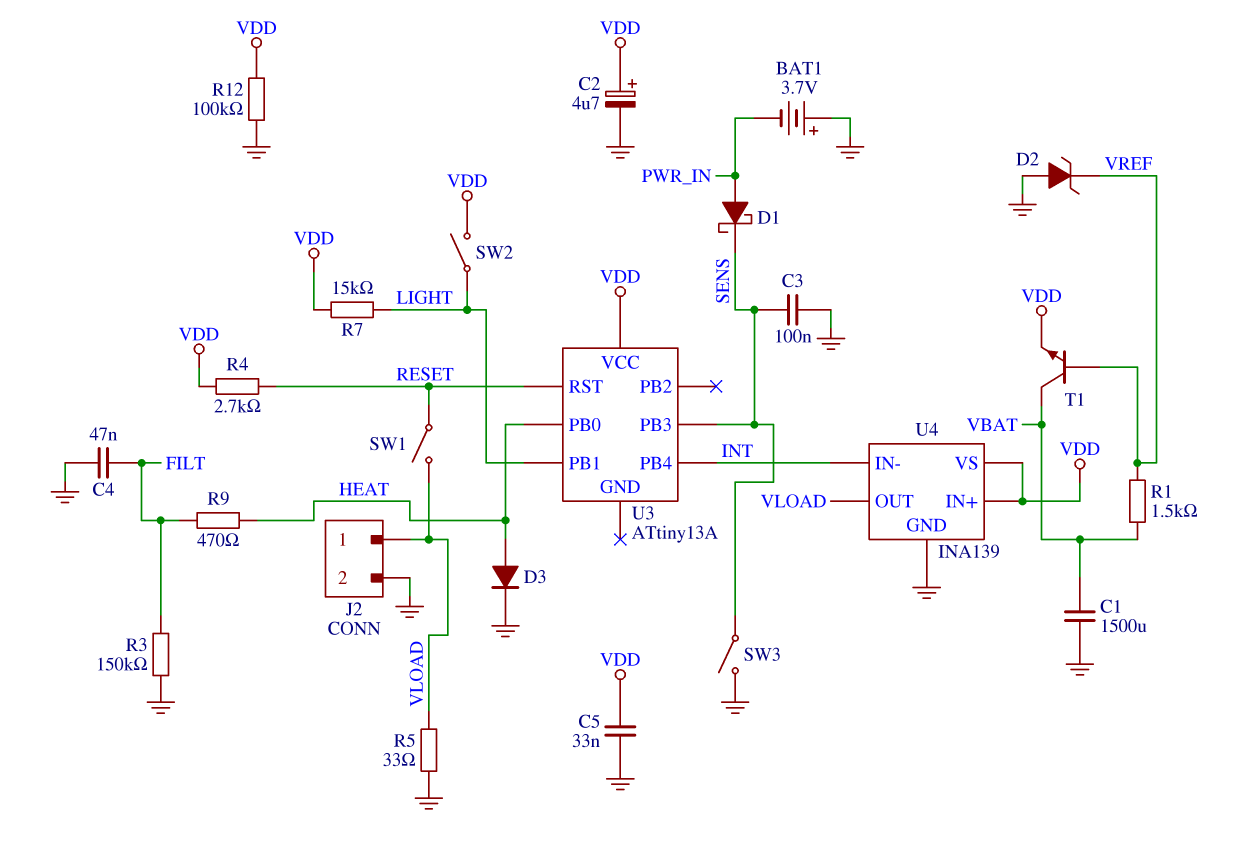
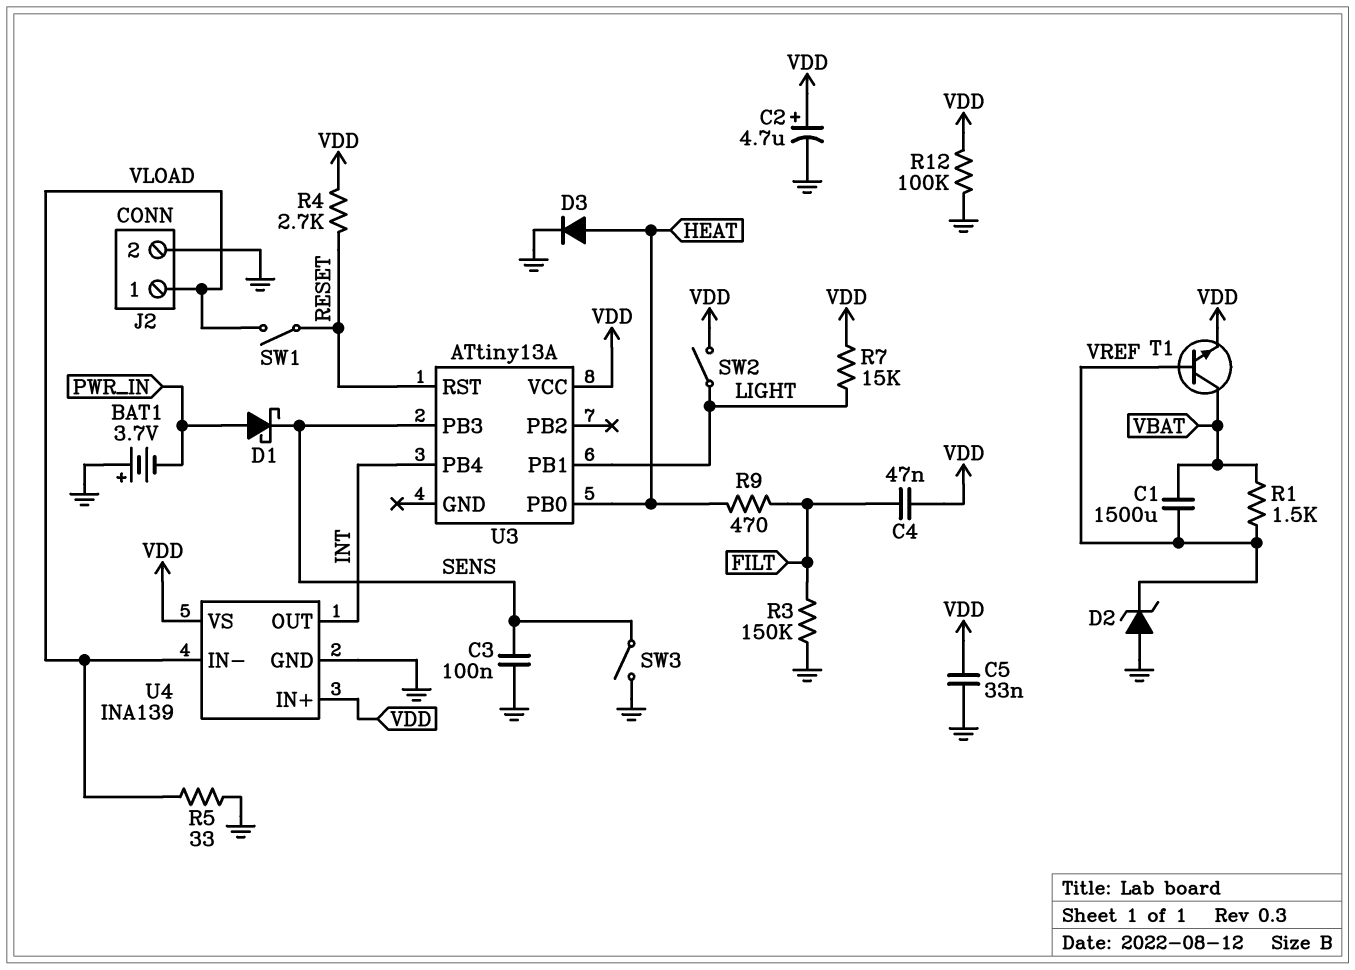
C1: 1500uF (GND, VBAT) -> 1500uF (VBAT, VREF)
C4: 47nF (FILT, GND) -> 47nF (FILT, VDD)
U4 pin IN-: INT -> VLOAD
U4 pin OUT: VLOAD -> INT

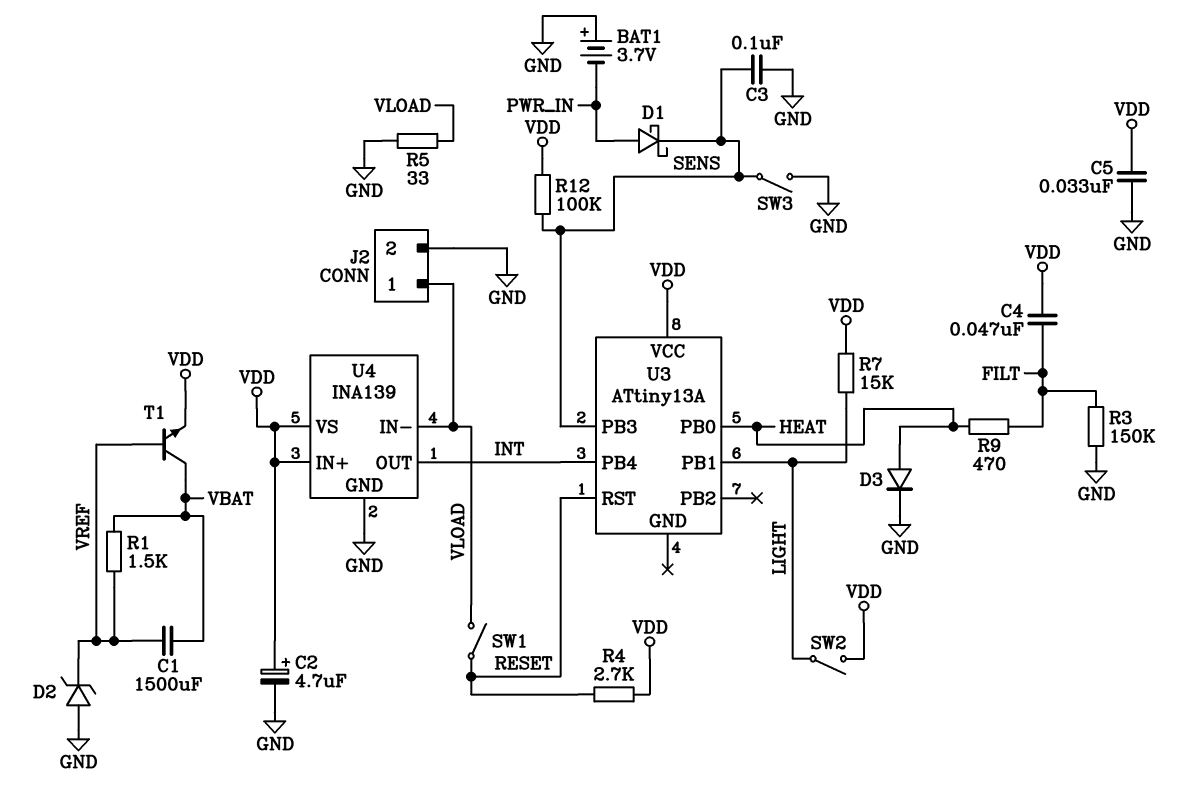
R12: 100k (GND, VDD) -> 100k (SENS, VDD)

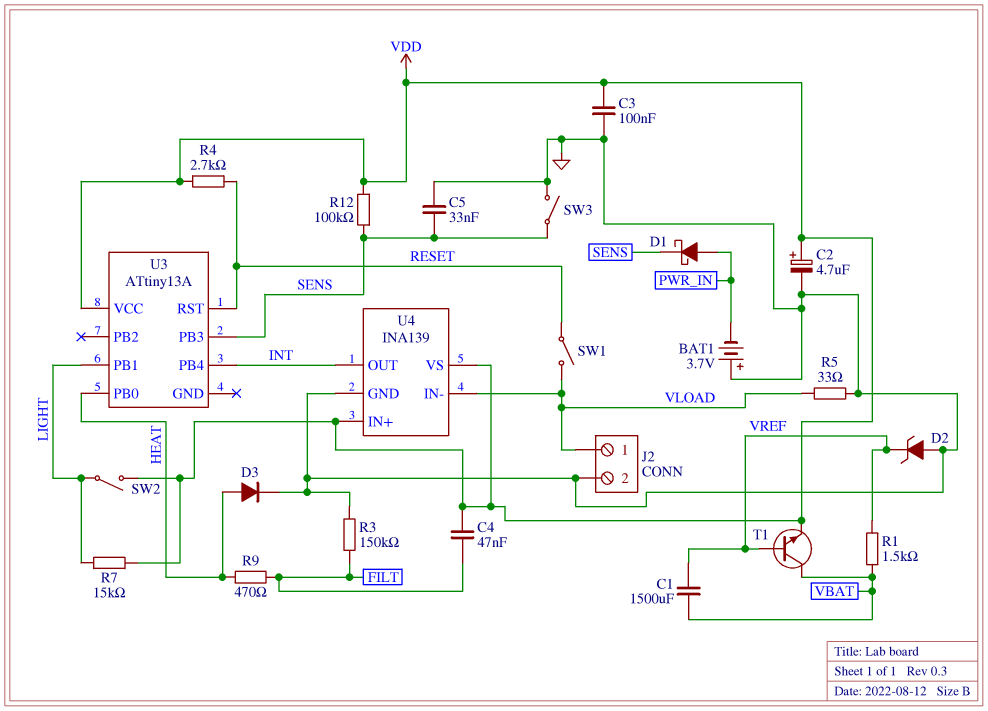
C3: 100nF (GND, SENS) -> 100nF (GND, VDD)
C5: 33nF (GND, VDD) -> 33nF (GND, SENS)

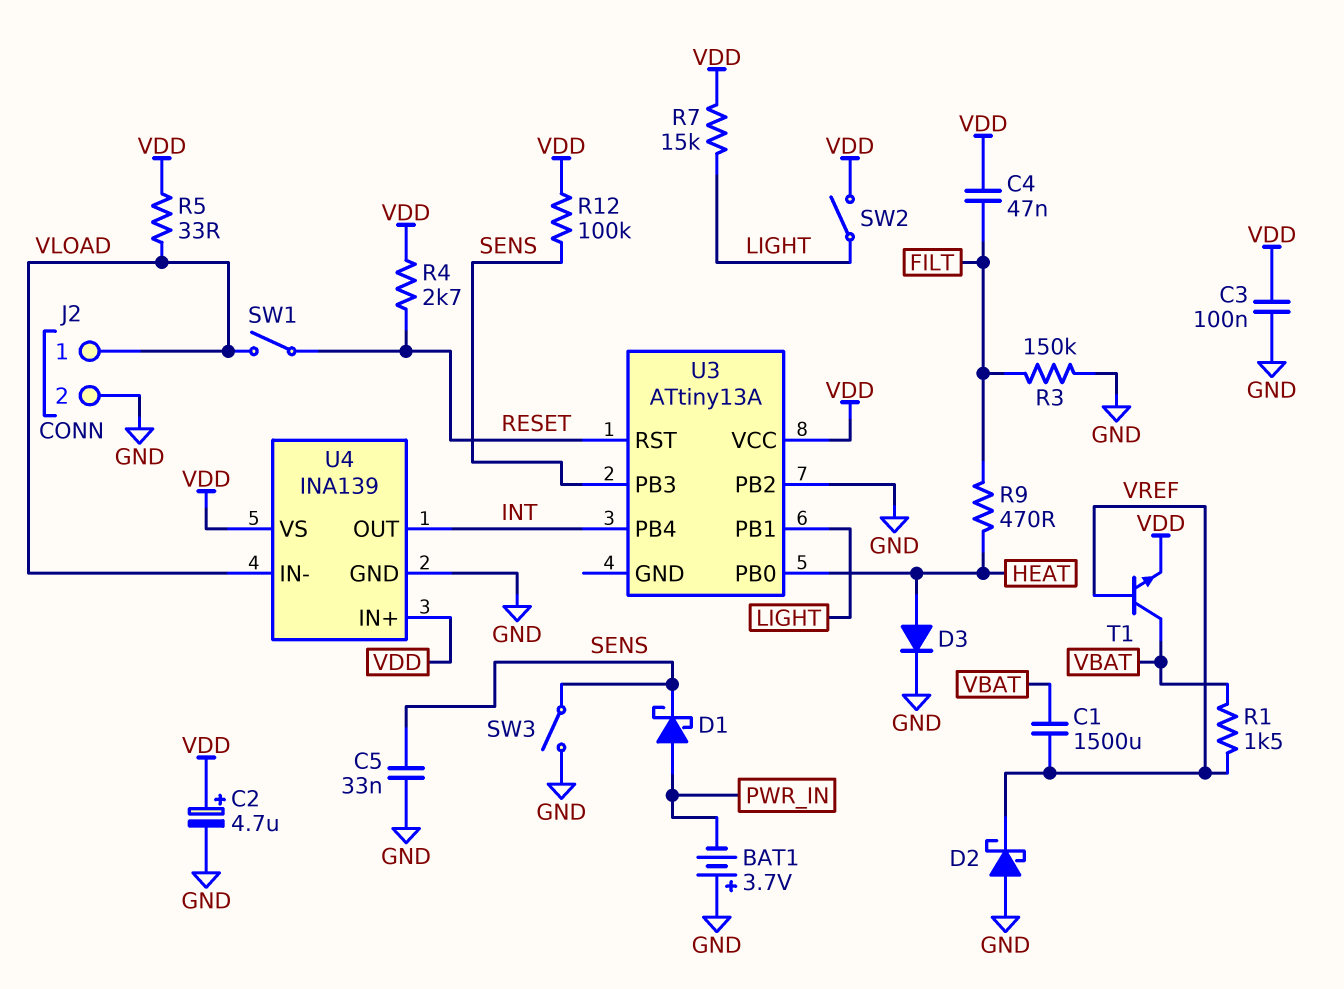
D2: zener (A GND, K VREF) -> schottky (A GND, K VREF)
R5: 33 (GND, VLOAD) -> 33 (VDD, VLOAD)
U3 pin PB2: none -> GND

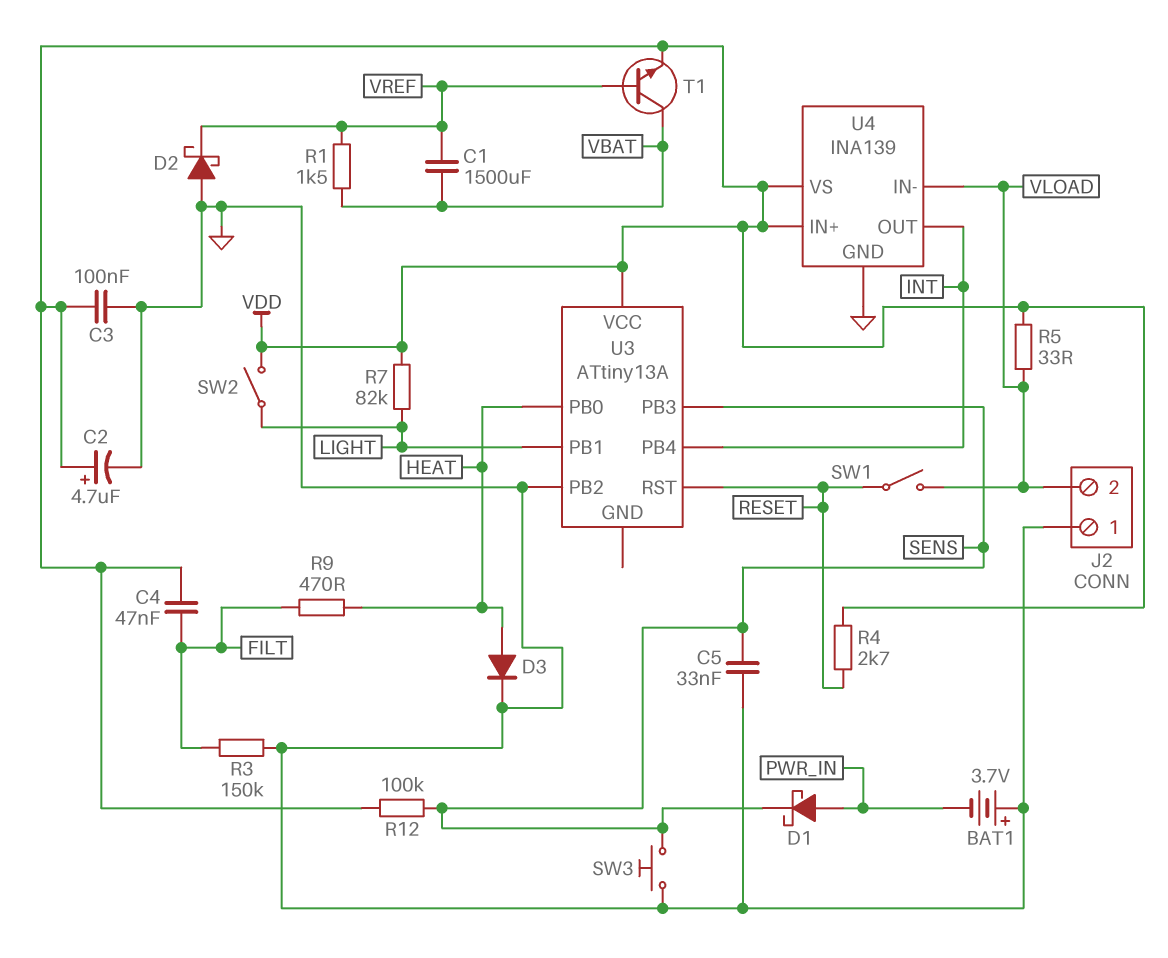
J2 pin 1: VLOAD -> GND
J2 pin 2: GND -> VLOAD
R7: 15k (LIGHT, VDD) -> 82k (LIGHT, VDD)
SW3: switch (GND, SENS) -> button (GND, SENS)

